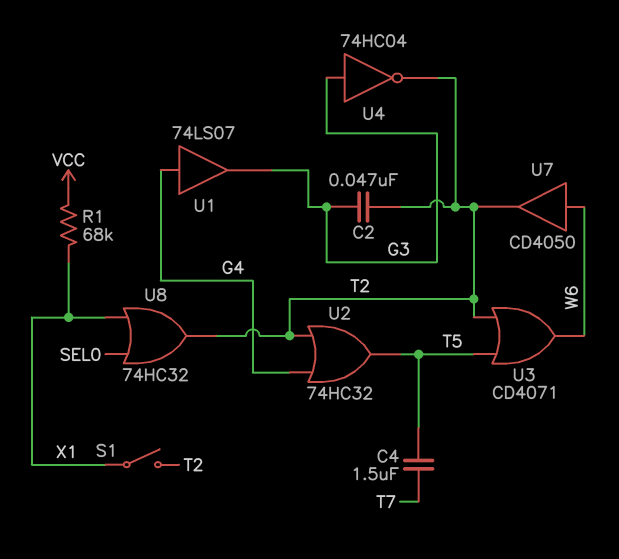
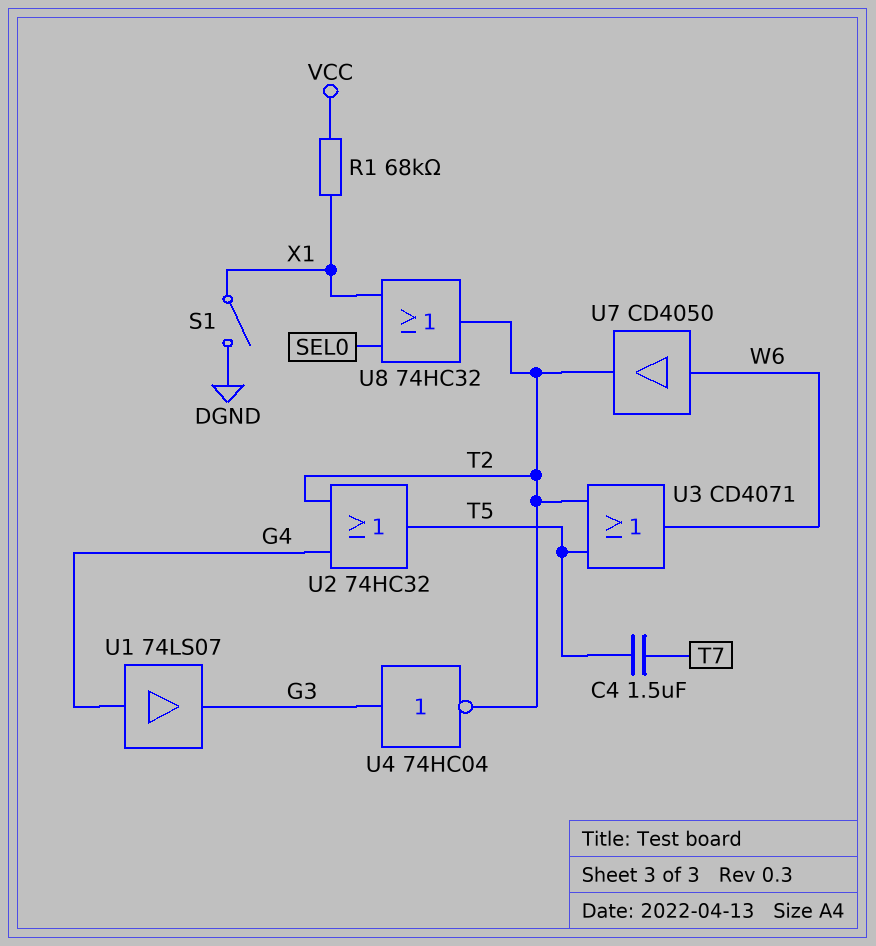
C2: 47nF (G3, T2) -> none
S1: switch (T2, X1) -> switch (DGND, X1)

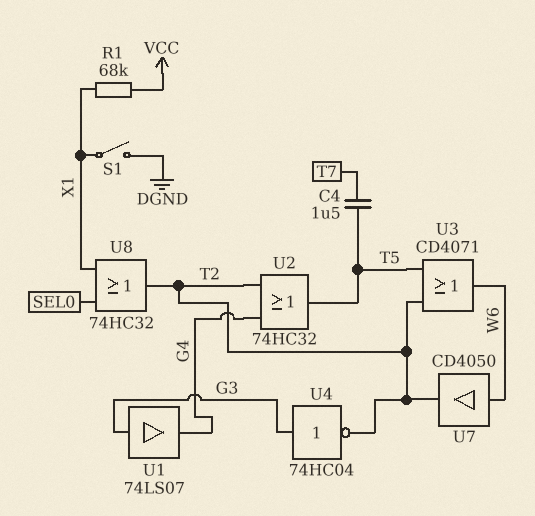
U1: buffer 74LS07 (in G4, out G3) -> buffer 74LS07 (in G3, out G4)

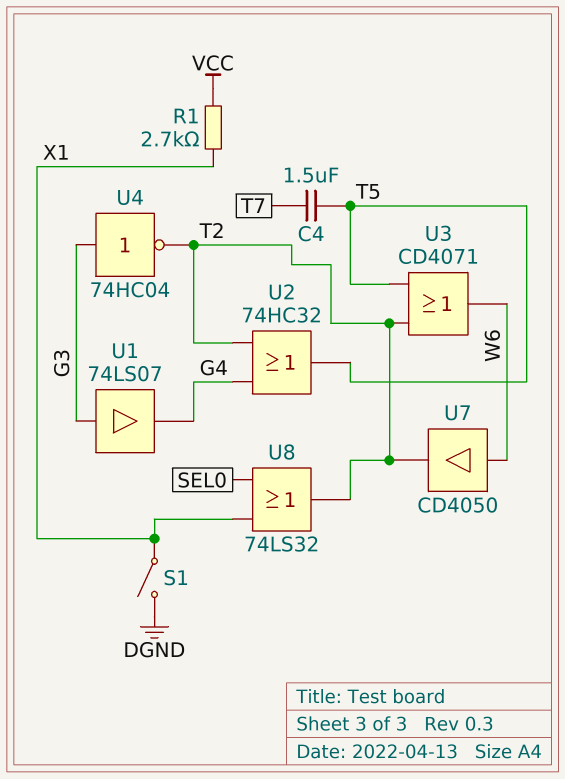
R1: 68k (VCC, X1) -> 2.7k (VCC, X1)
U8: OR 74HC32 (in SEL0, in X1, out T2) -> OR 74LS32 (in SEL0, in X1, out T2)

